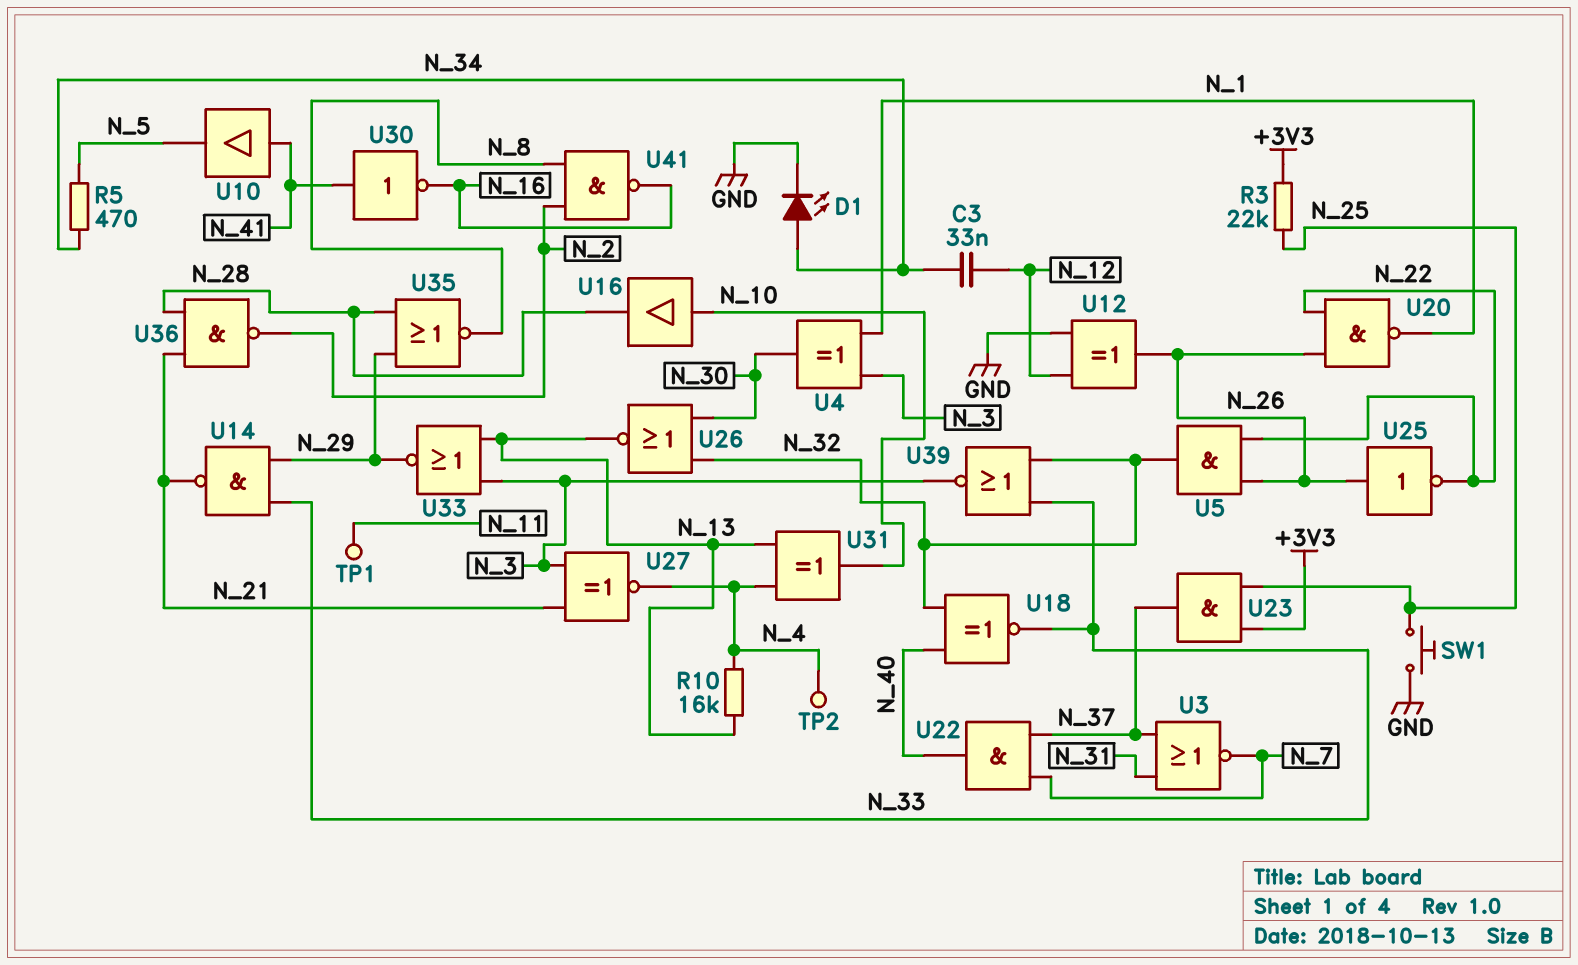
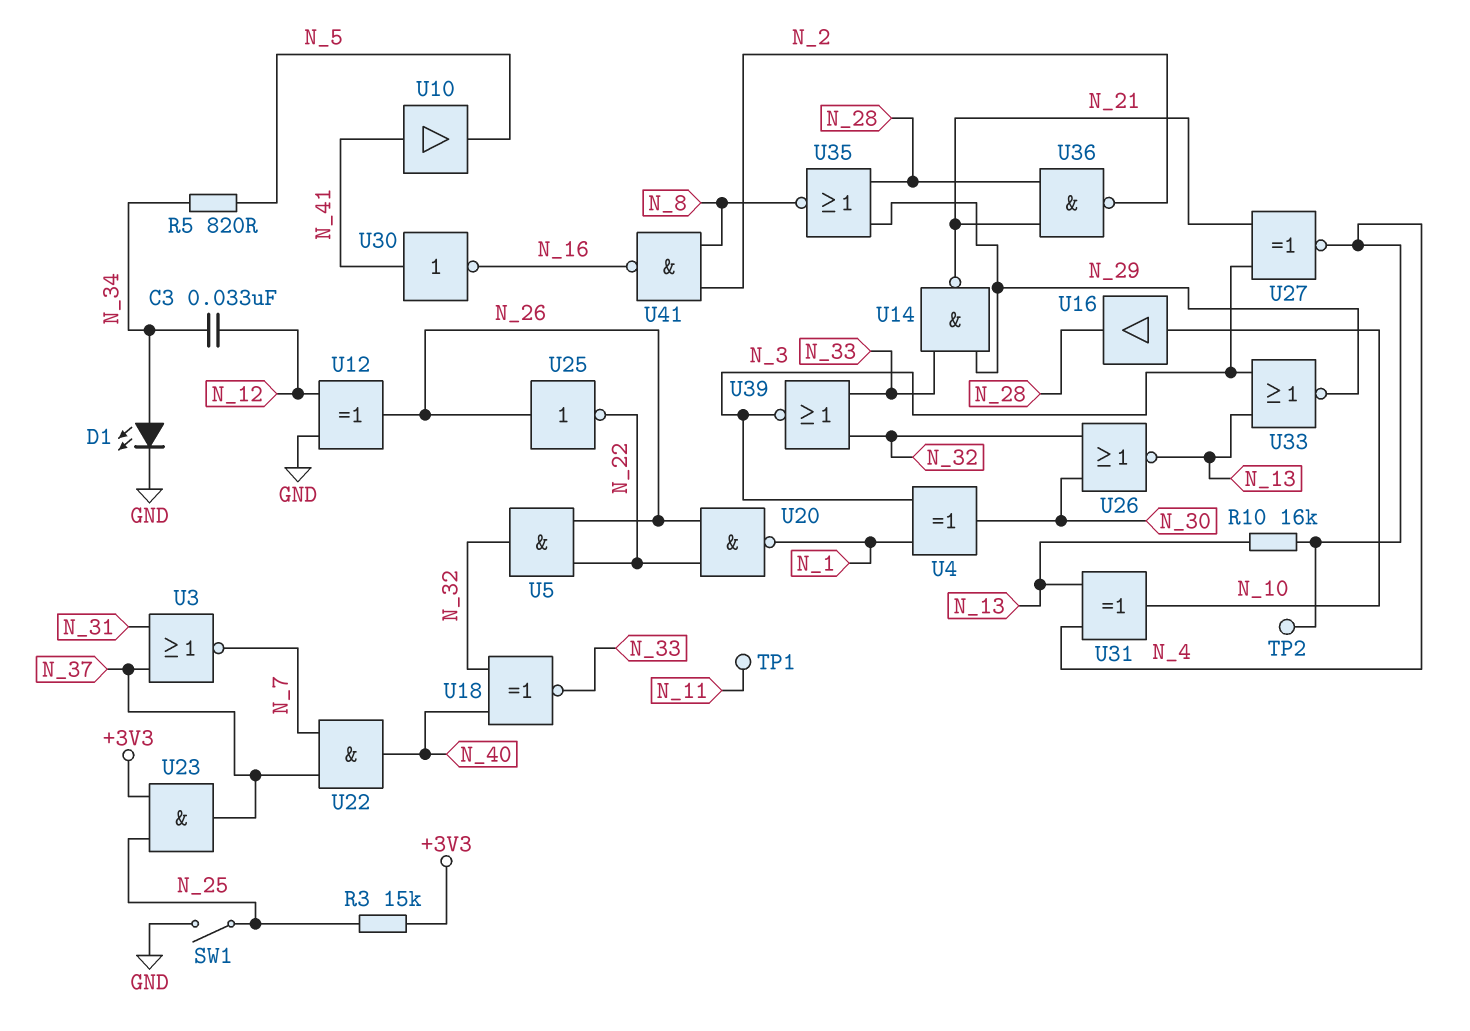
R3: 22k (+3V3, N_25) -> 15k (+3V3, N_25)
R5: 470 (N_5, N_34) -> 820 (N_5, N_34)
SW1: button (GND, N_25) -> switch (GND, N_25)

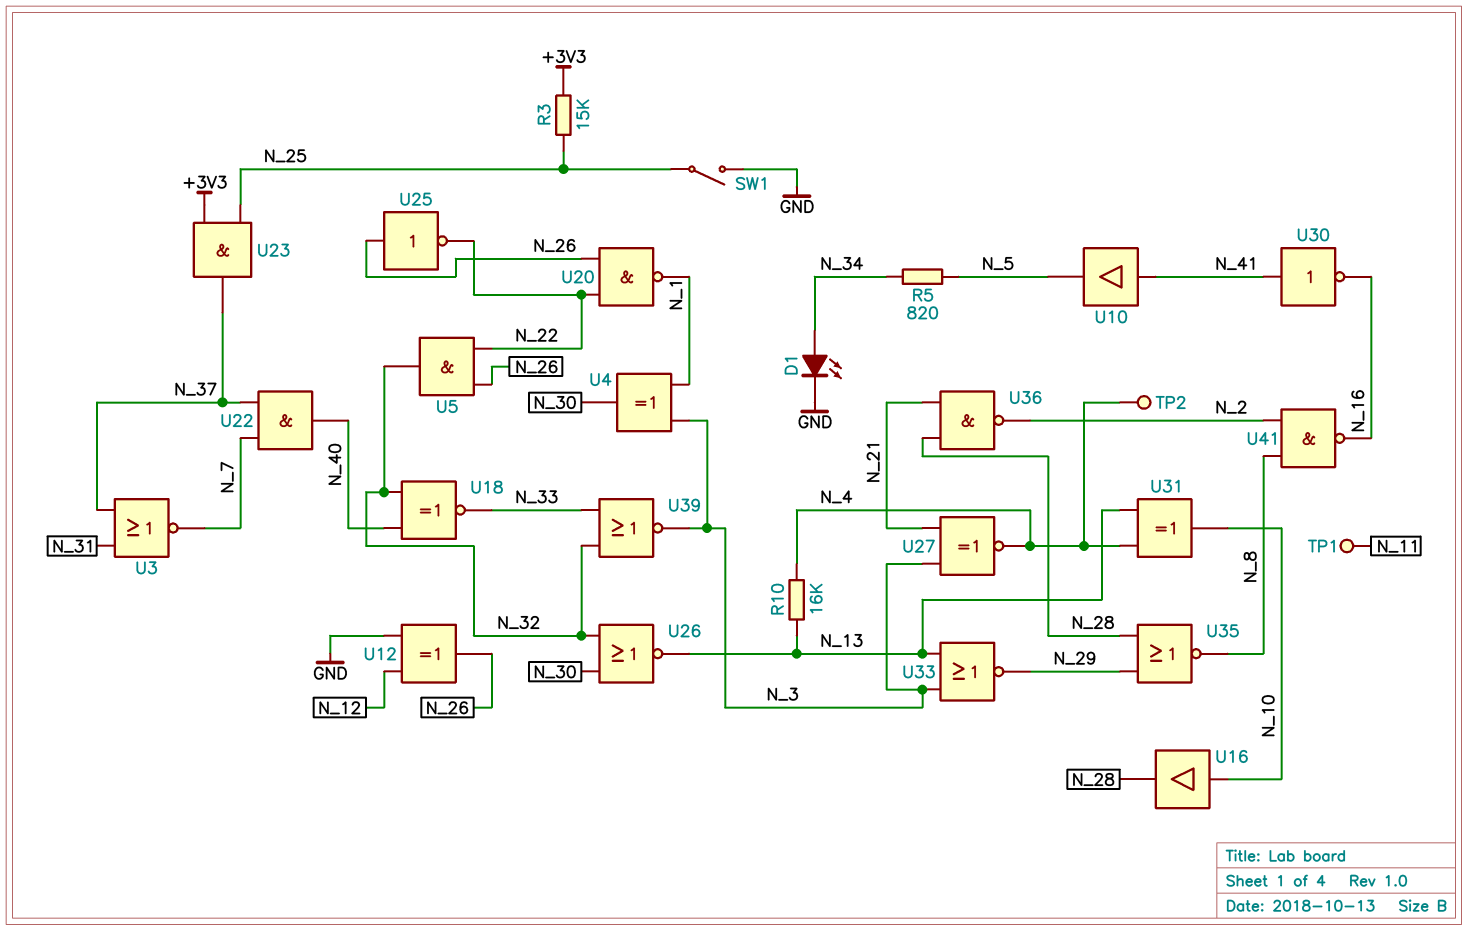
C3: 33nF (N_12, N_34) -> none
U14: NAND (in N_29, in N_33, out N_21) -> none

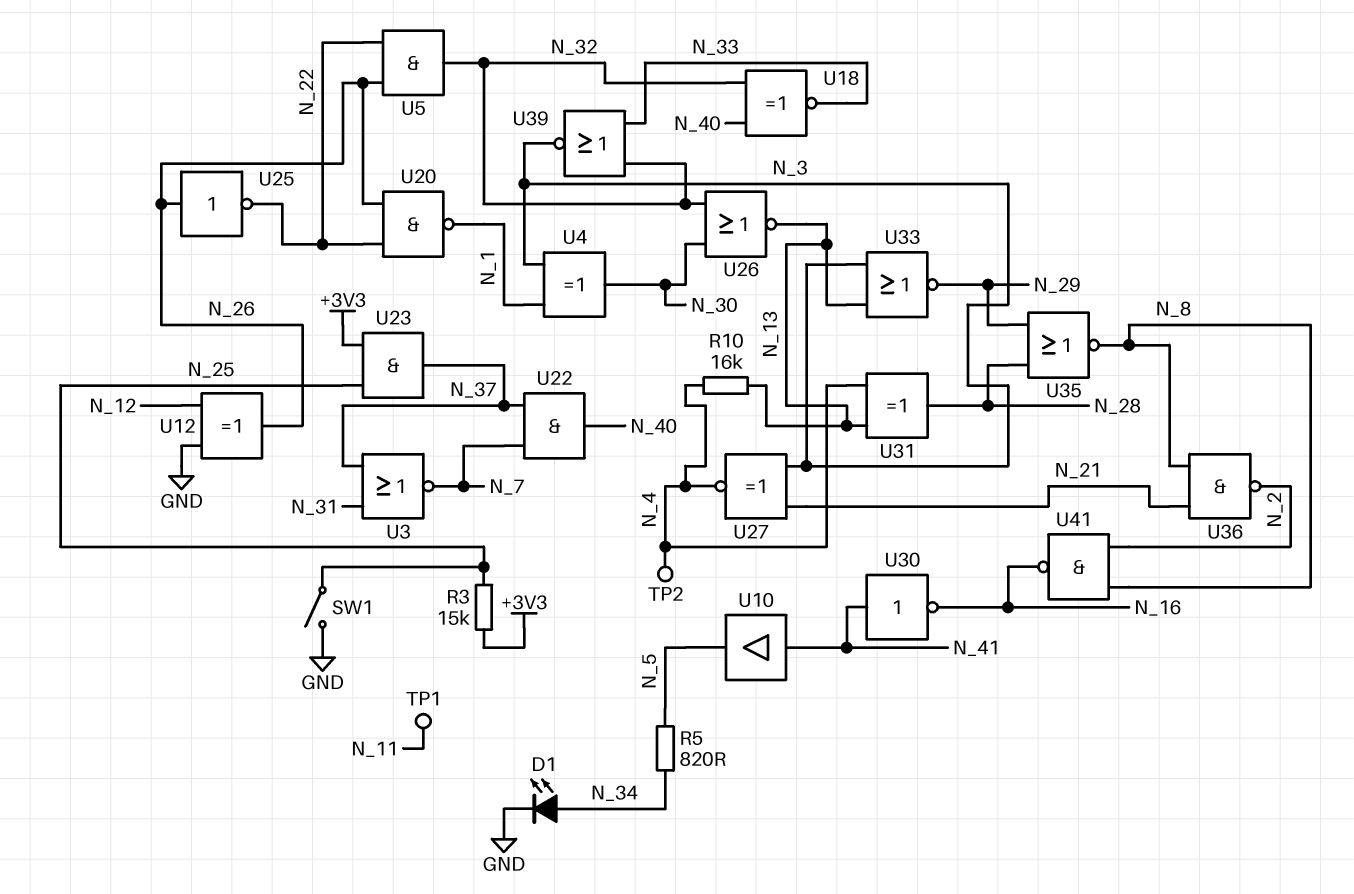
U16: buffer (in N_10, out N_28) -> none
U31: XOR (in N_4, in N_13, out N_10) -> XOR (in N_4, in N_13, out N_28)
U36: NAND (in N_21, in N_28, out N_2) -> NAND (in N_8, in N_21, out N_2)

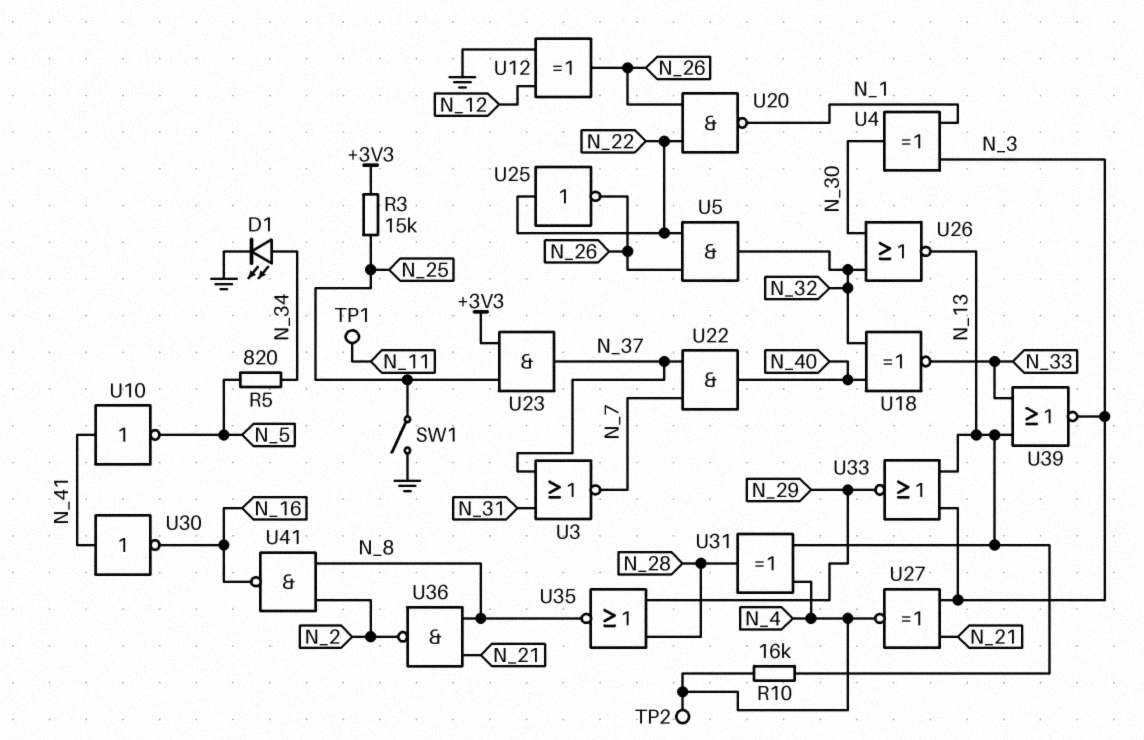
U10: buffer (in N_41, out N_5) -> NOT (in N_41, out N_5)
U25: NOT (in N_26, out N_22) -> NOT (in N_22, out N_26)
U39: NOR (in N_32, in N_33, out N_3) -> NOR (in N_13, in N_33, out N_3)

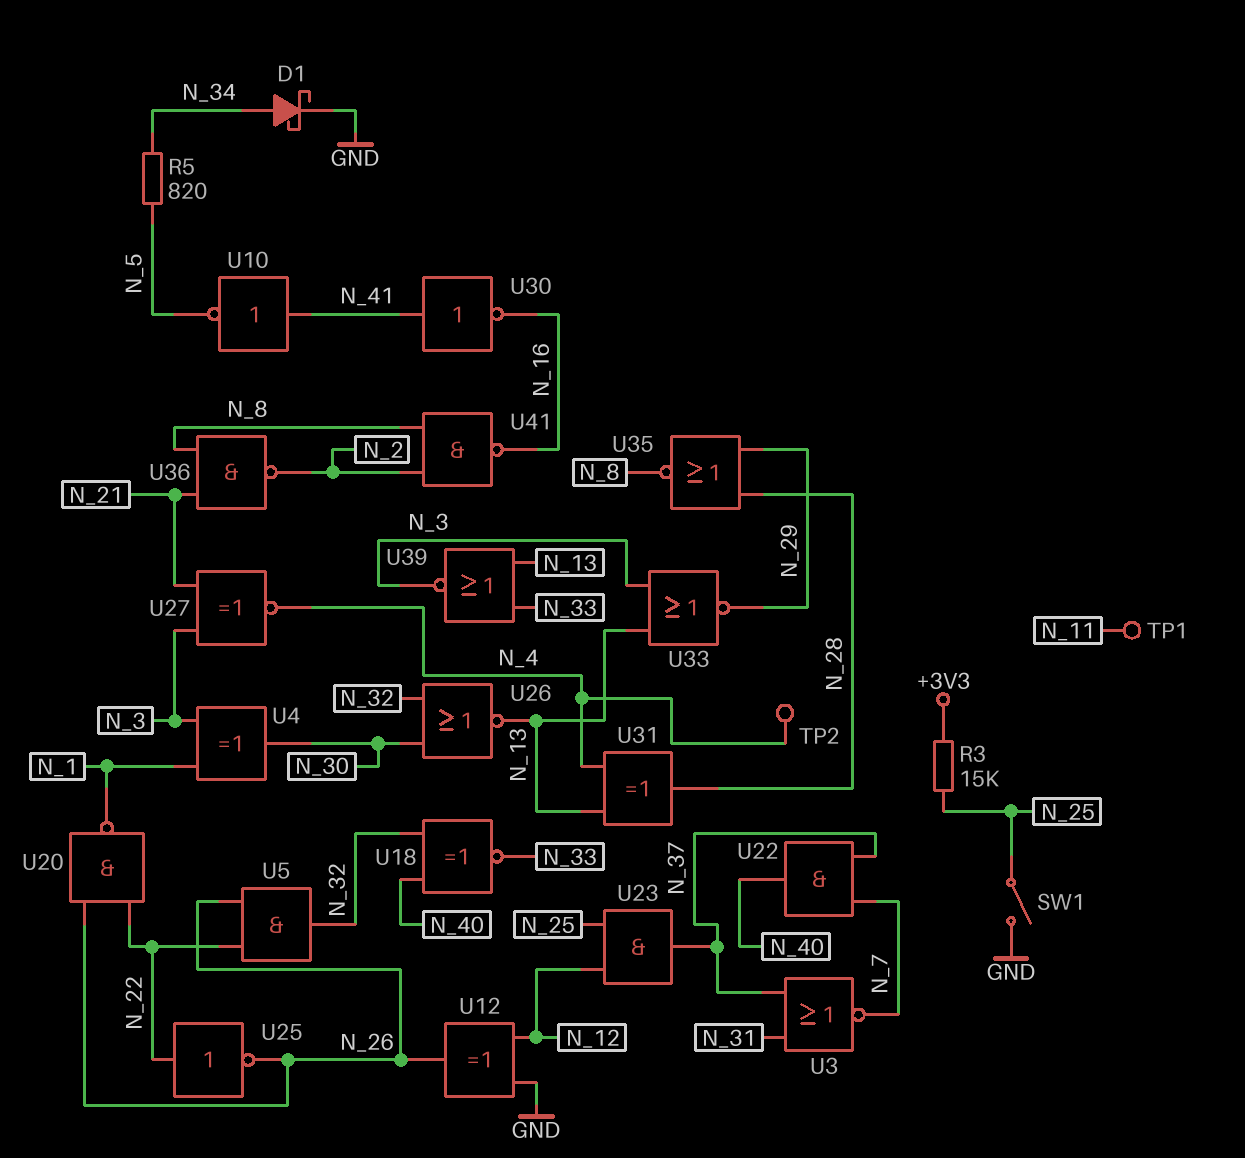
D1: LED (A N_34, K GND) -> schottky (A N_34, K GND)
R10: 16k (N_4, N_13) -> none
U23: AND (in +3V3, in N_25, out N_37) -> AND (in N_12, in N_25, out N_37)

